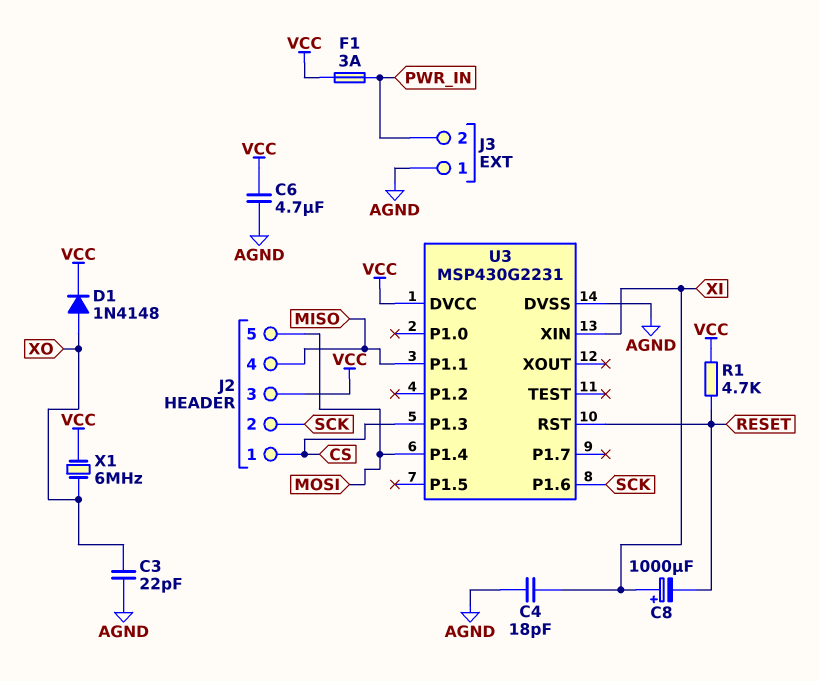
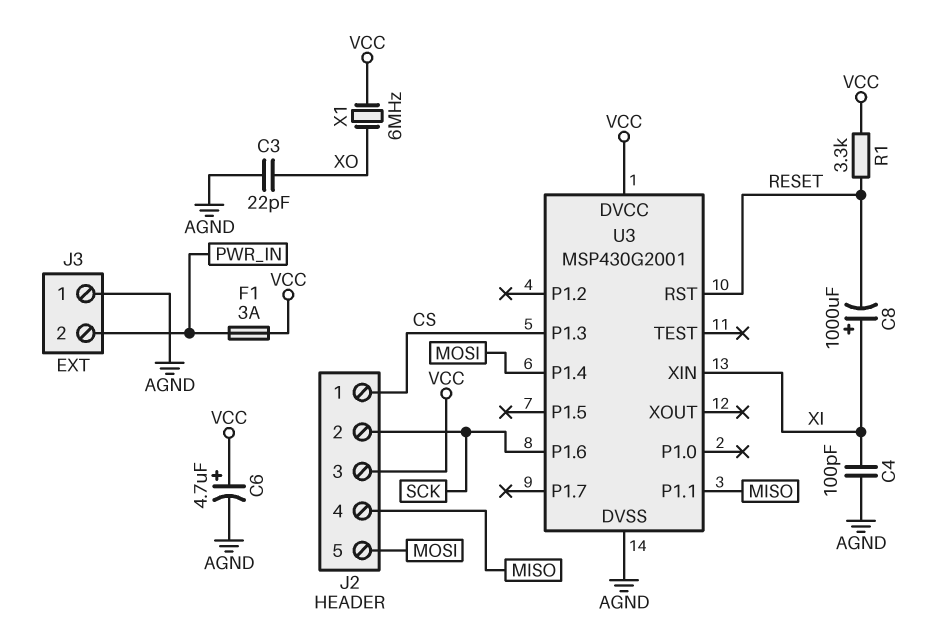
C4: 18pF (AGND, XI) -> 100pF (AGND, XI)
C6: 4.7uF (AGND, VCC) -> 4.7uF (plus VCC, minus AGND)
D1: diode 1N4148 (A XO, K VCC) -> none
R1: 4.7k (RESET, VCC) -> 3.3k (RESET, VCC)
U3: MSP430G2231 -> MSP430G2001

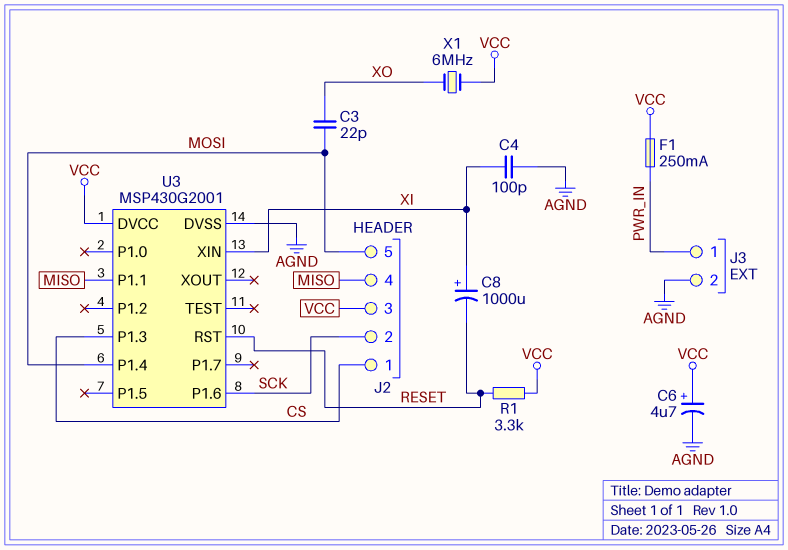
C3: 22pF (AGND, XO) -> 22pF (MOSI, XO)
F1: 3A (PWR_IN, VCC) -> 250mA (PWR_IN, VCC)
J3 pin 1: AGND -> PWR_IN
J3 pin 2: PWR_IN -> AGND

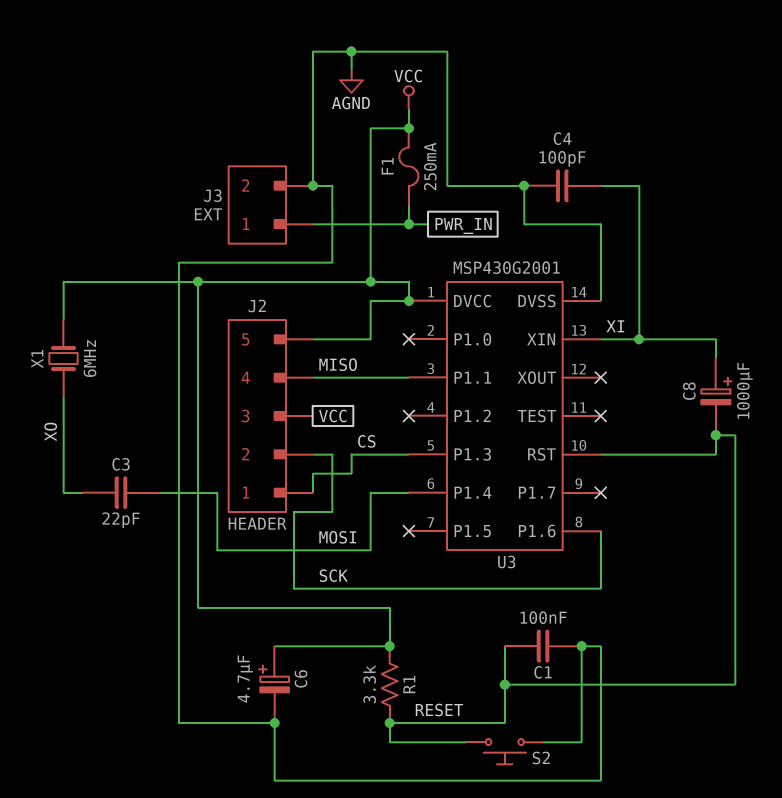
C1: none -> 100nF (AGND, RESET)
J2 pin 5: MOSI -> VCC
S2: none -> button (AGND, RESET)

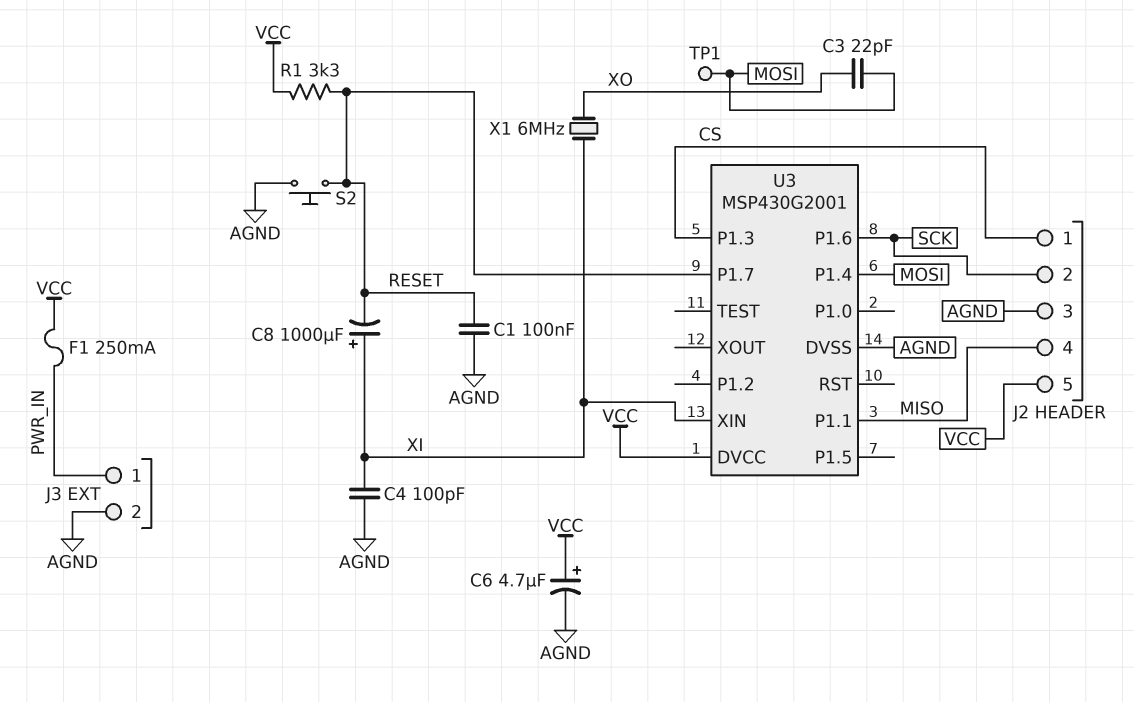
J2 pin 3: VCC -> AGND
TP1: none -> test point (MOSI)
U3 pin P1.7: none -> RESET
U3 pin RST: RESET -> none
X1: 6MHz (VCC, XO) -> 6MHz (XI, XO)

